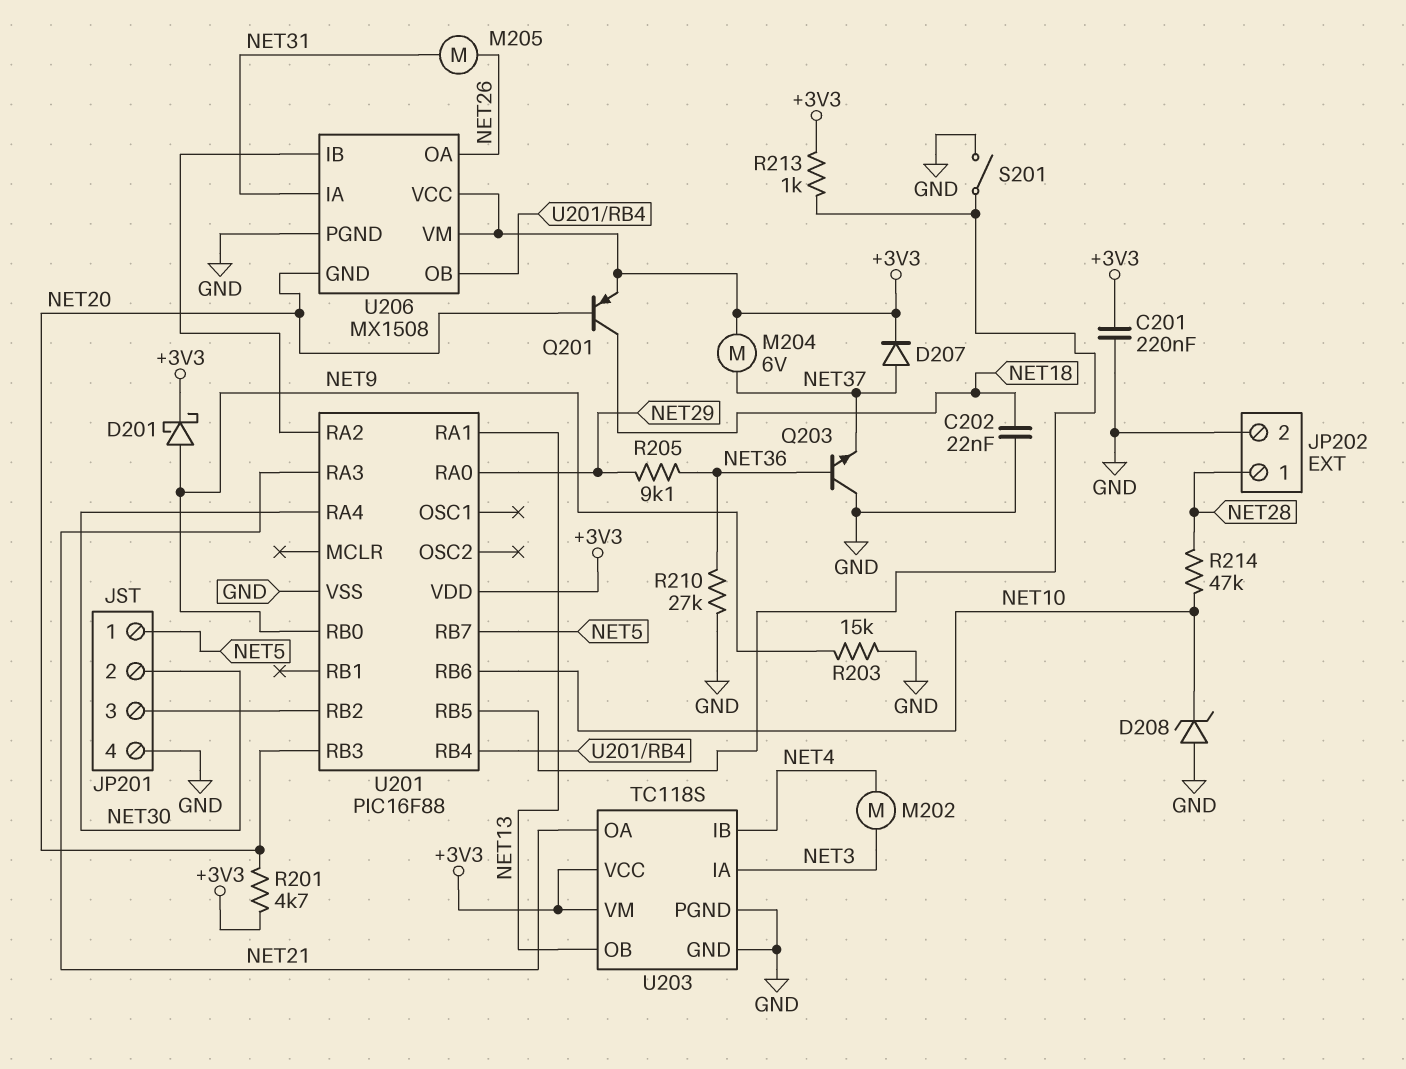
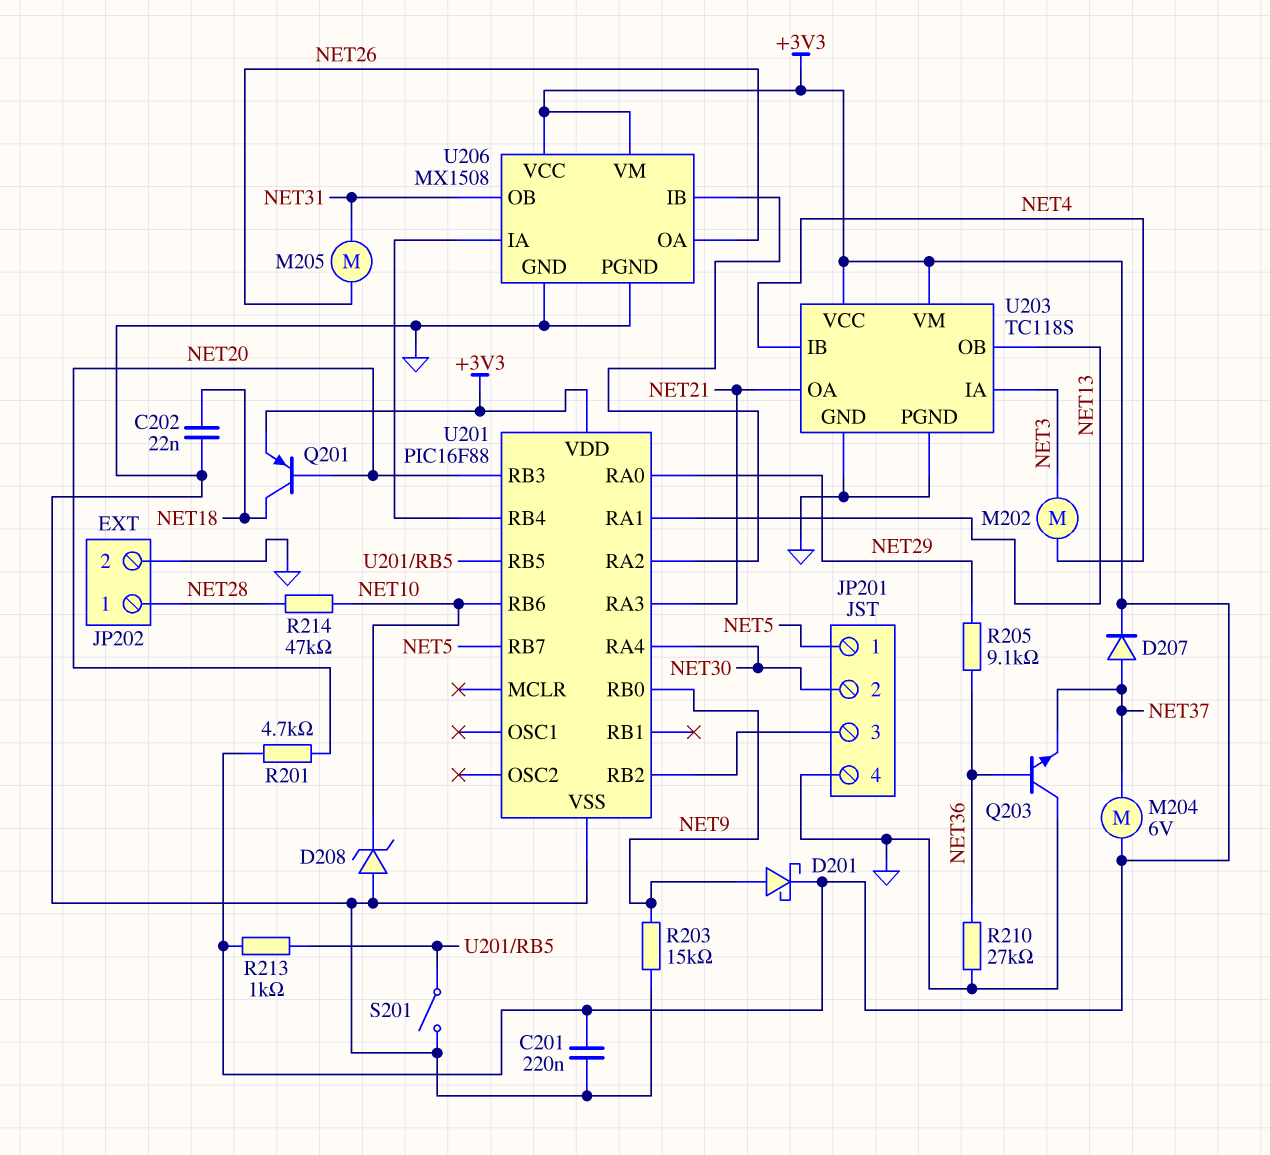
U206 pin GND: NET20 -> GND
U206 pin IA: NET31 -> U201/RB4
U206 pin OB: U201/RB4 -> NET31

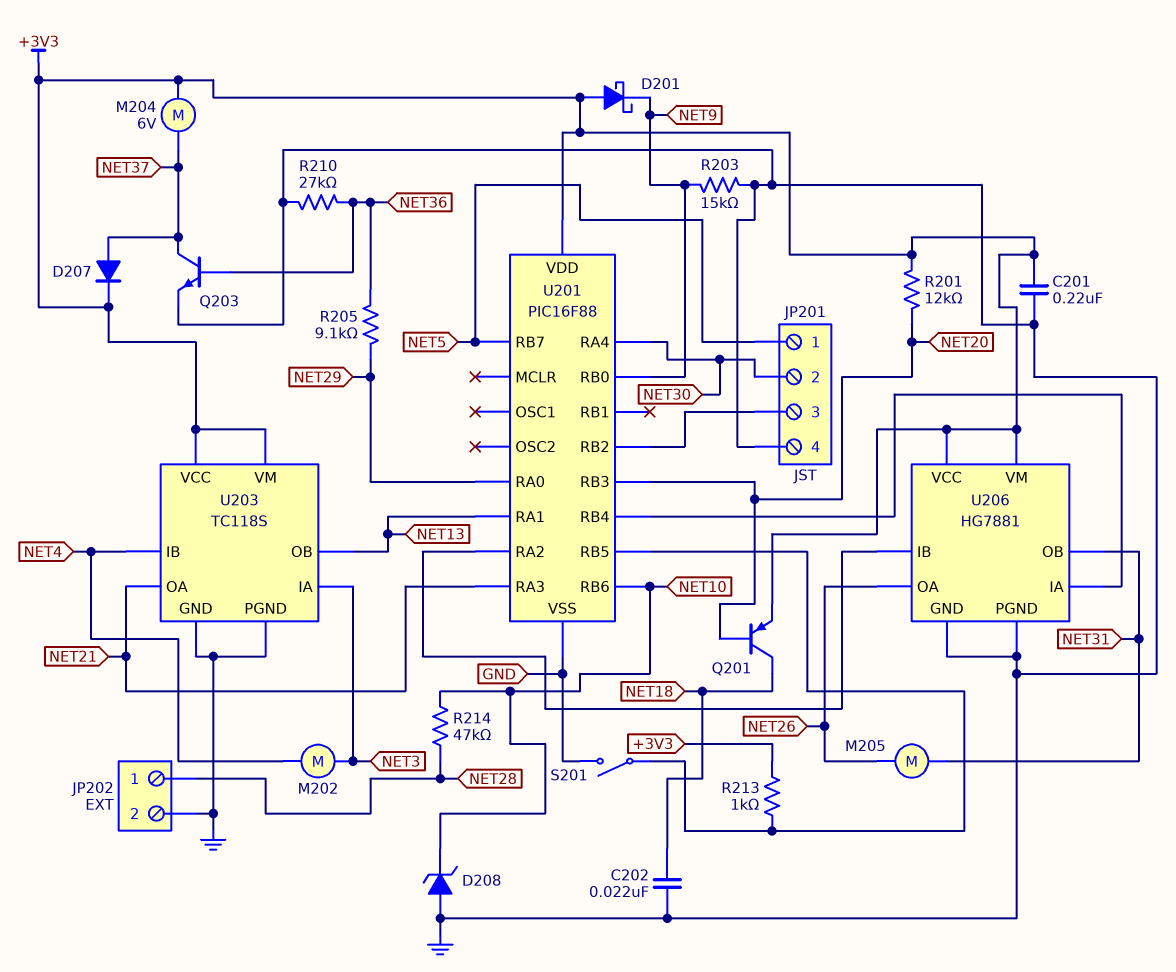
D201: schottky (A NET9, K +3V3) -> schottky (A +3V3, K NET9)
Q203: NPN (B NET36, C GND, E NET37) -> NPN (B NET36, C NET37, E GND)
R201: 4.7k (+3V3, NET20) -> 12k (+3V3, NET20)
U206: MX1508 -> HG7881

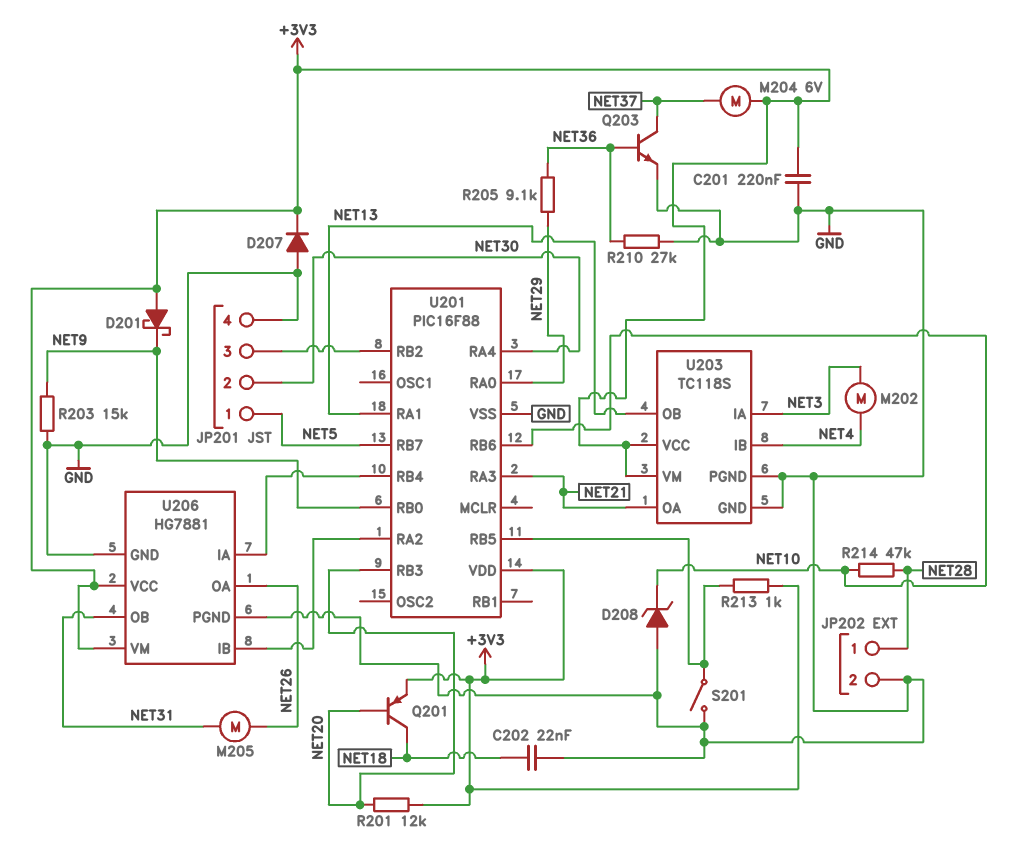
D207: diode (A NET37, K +3V3) -> diode (A GND, K +3V3)

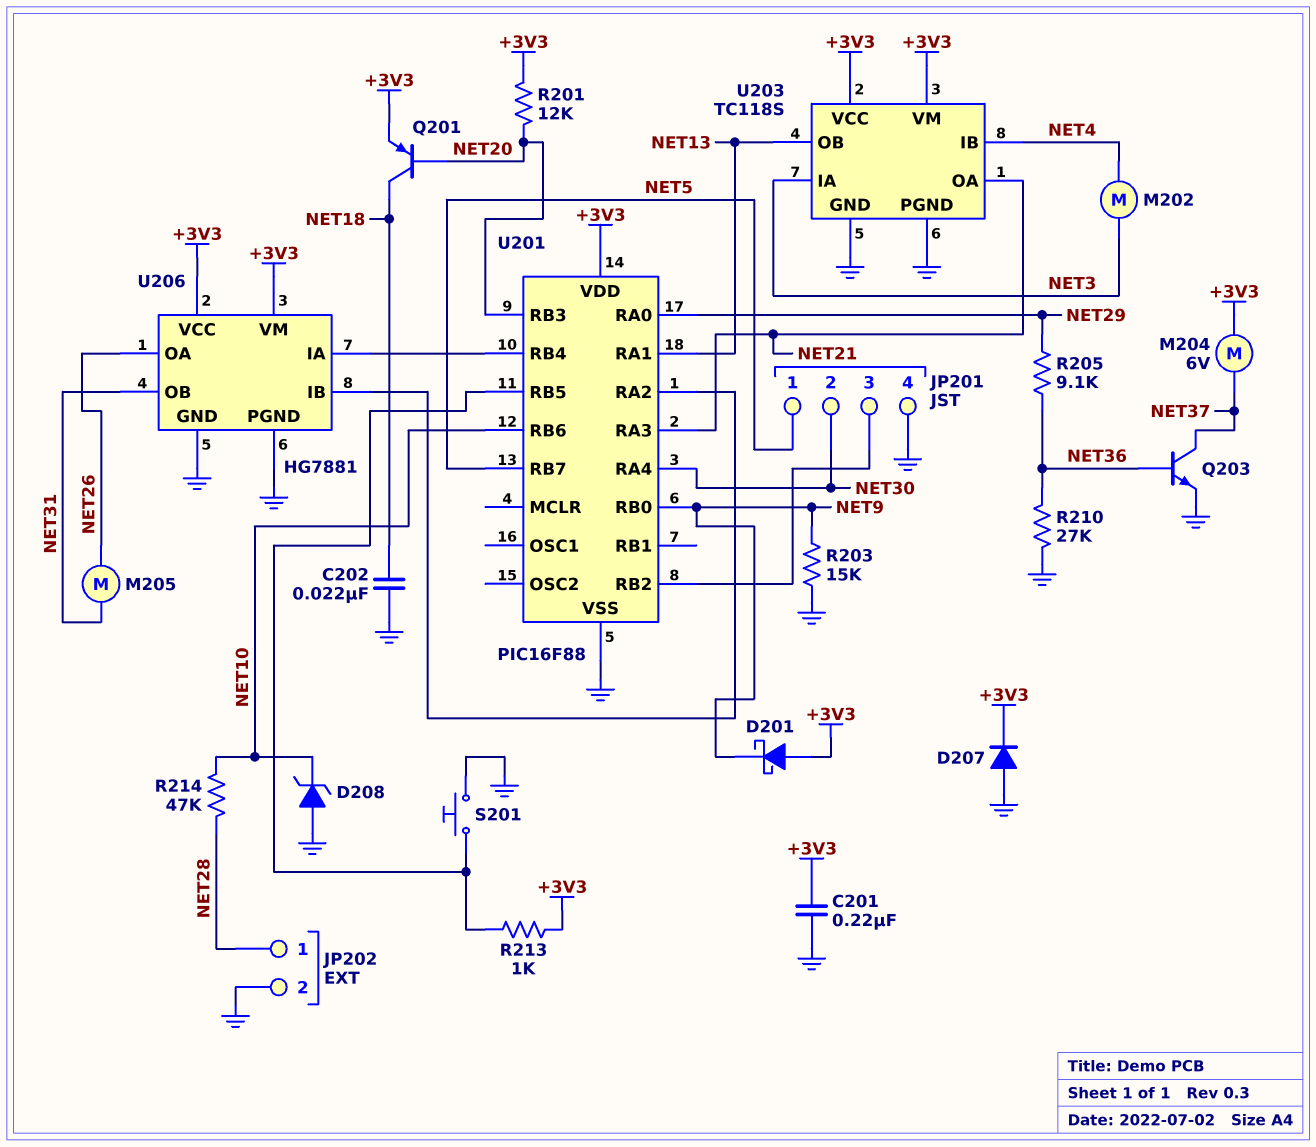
S201: switch (GND, U201/RB5) -> button (GND, U201/RB5)

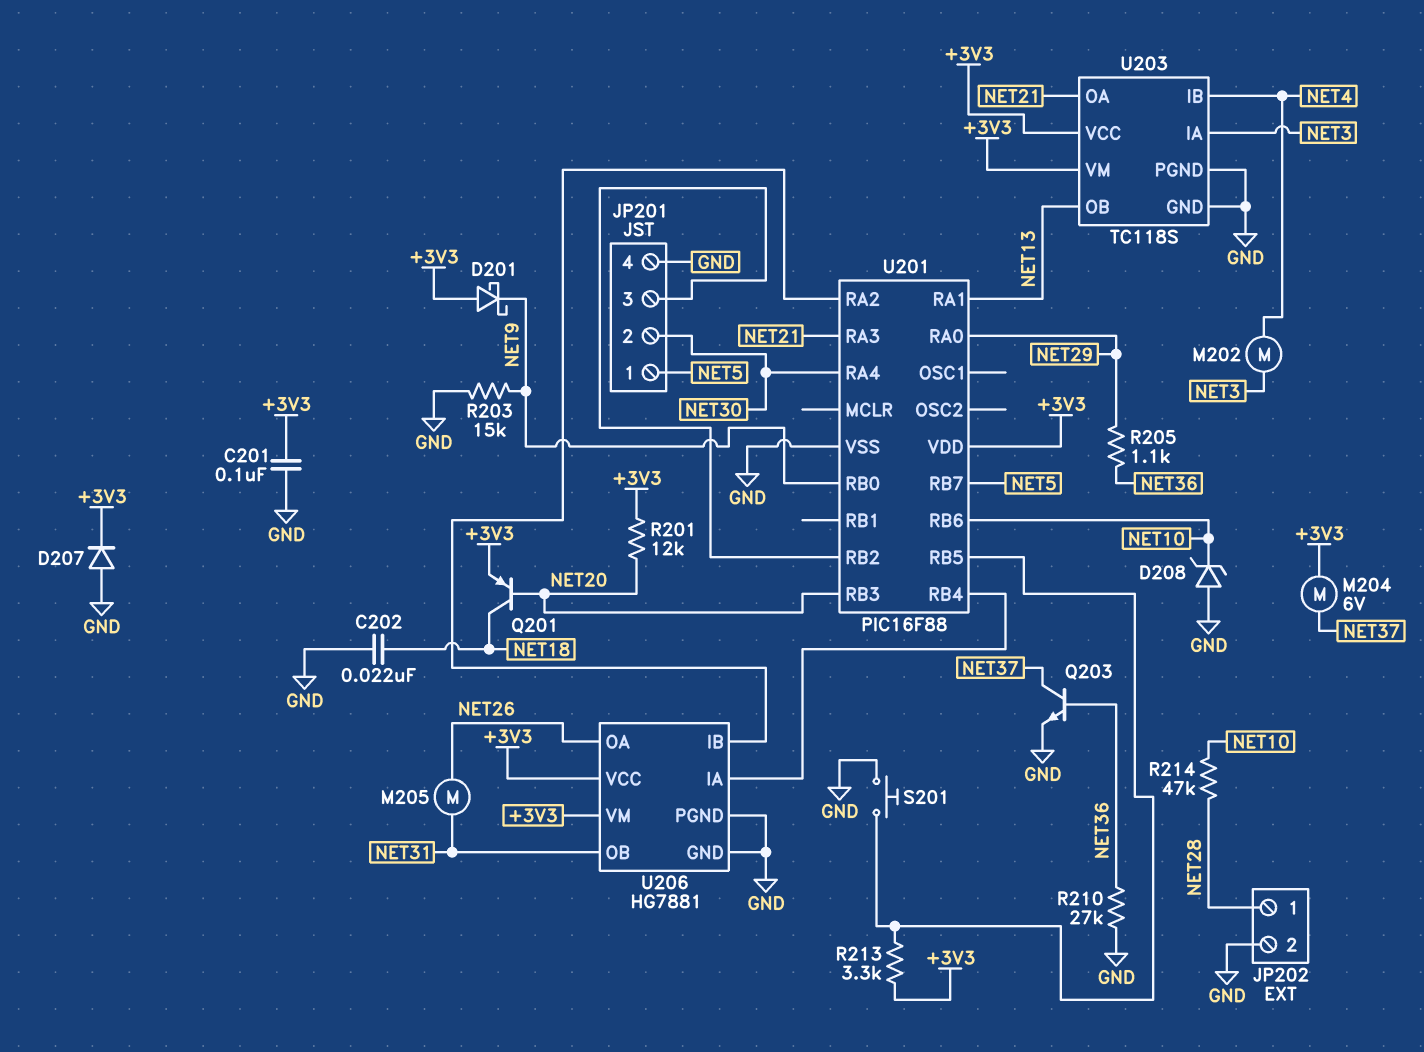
C201: 220nF (+3V3, GND) -> 100nF (+3V3, GND)
R205: 9.1k (NET29, NET36) -> 1.1k (NET29, NET36)
R213: 1k (+3V3, U201/RB5) -> 3.3k (+3V3, U201/RB5)

